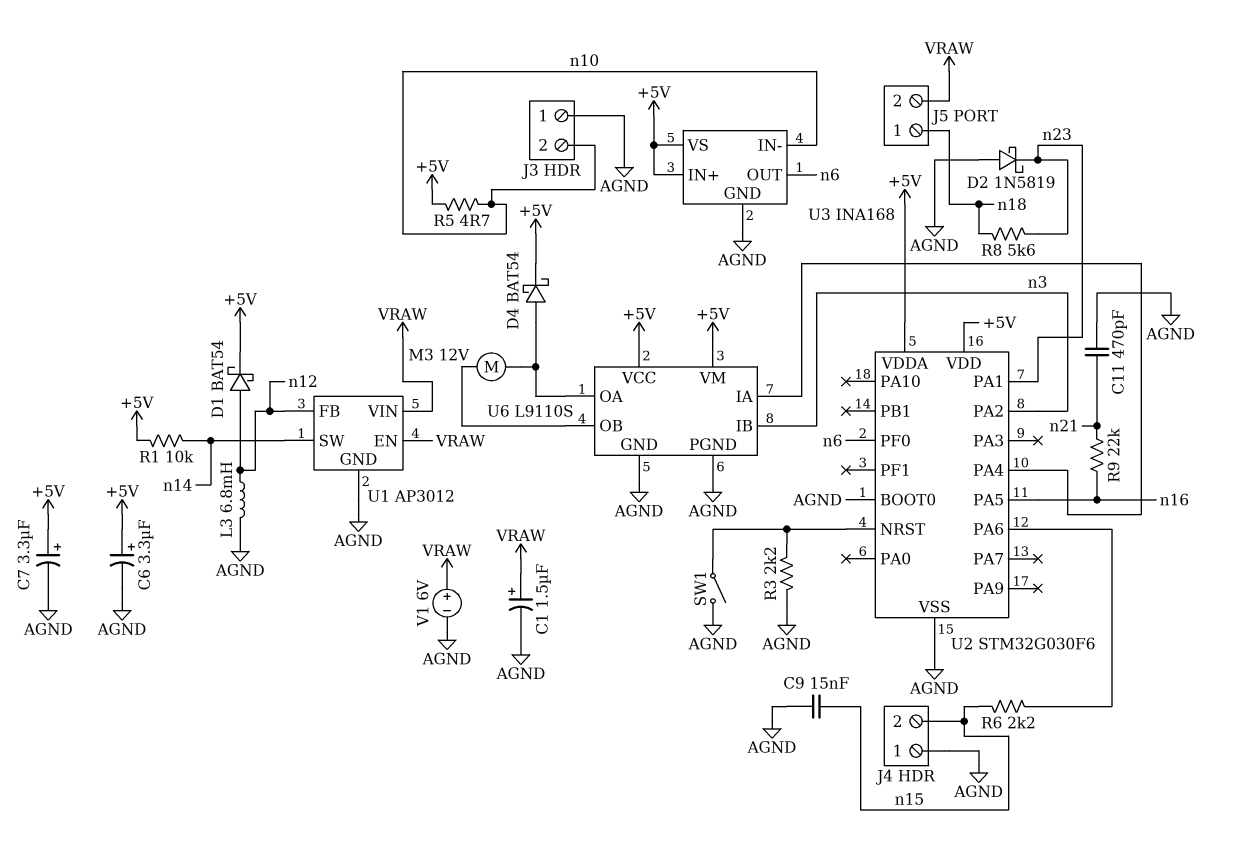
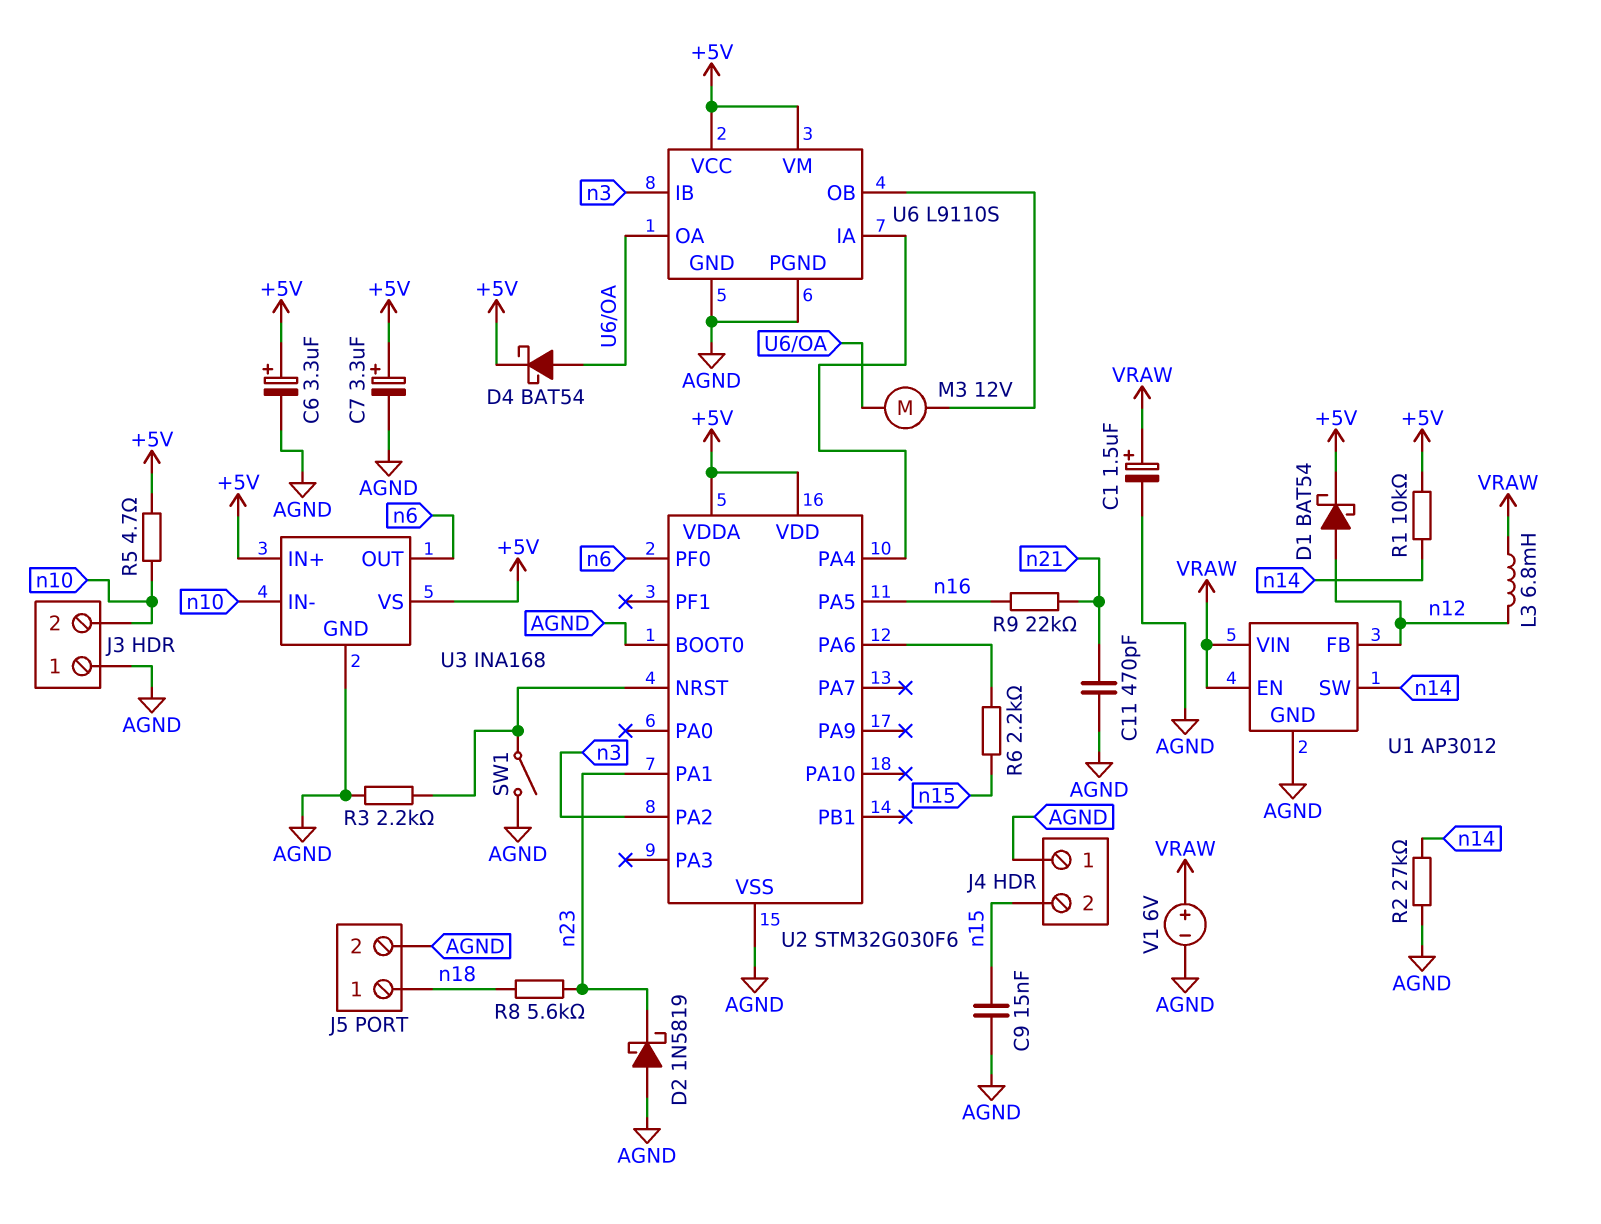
J5 pin 2: VRAW -> AGND
L3: 6.8mH (AGND, n12) -> 6.8mH (VRAW, n12)
R2: none -> 27k (AGND, n14)

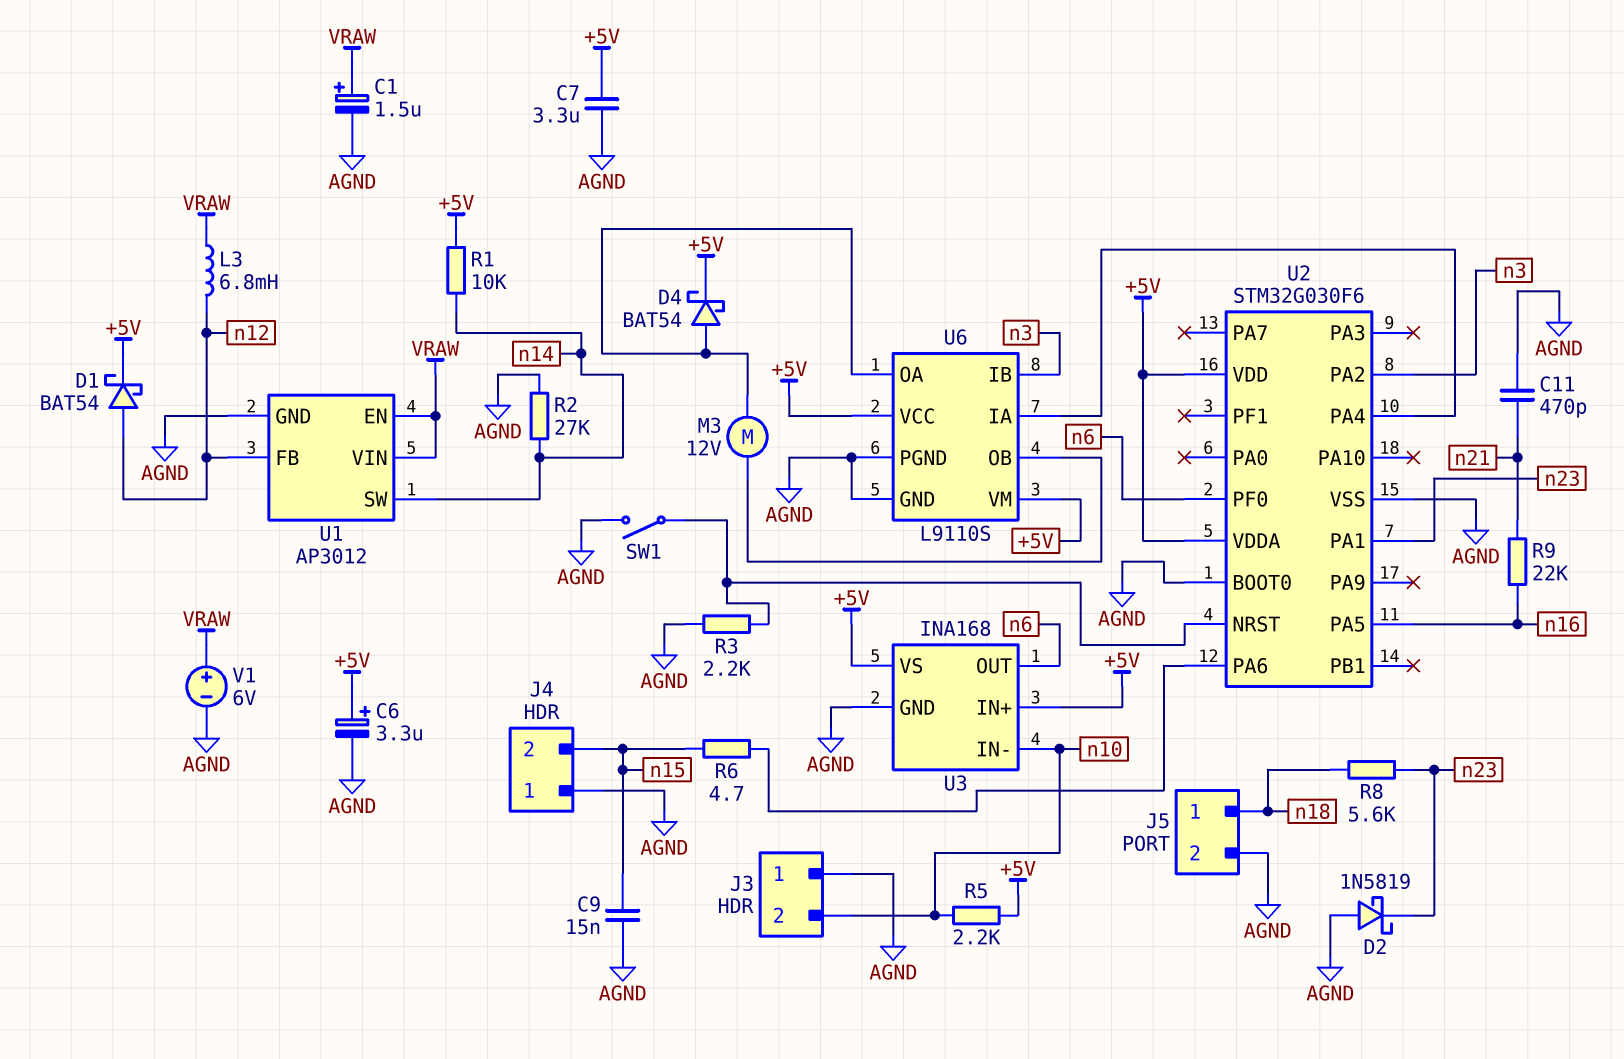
C7: 3.3uF (plus +5V, minus AGND) -> 3.3uF (+5V, AGND)
R5: 4.7 (+5V, n10) -> 2.2k (+5V, n10)
R6: 2.2k (U2/PA6, n15) -> 4.7 (U2/PA6, n15)

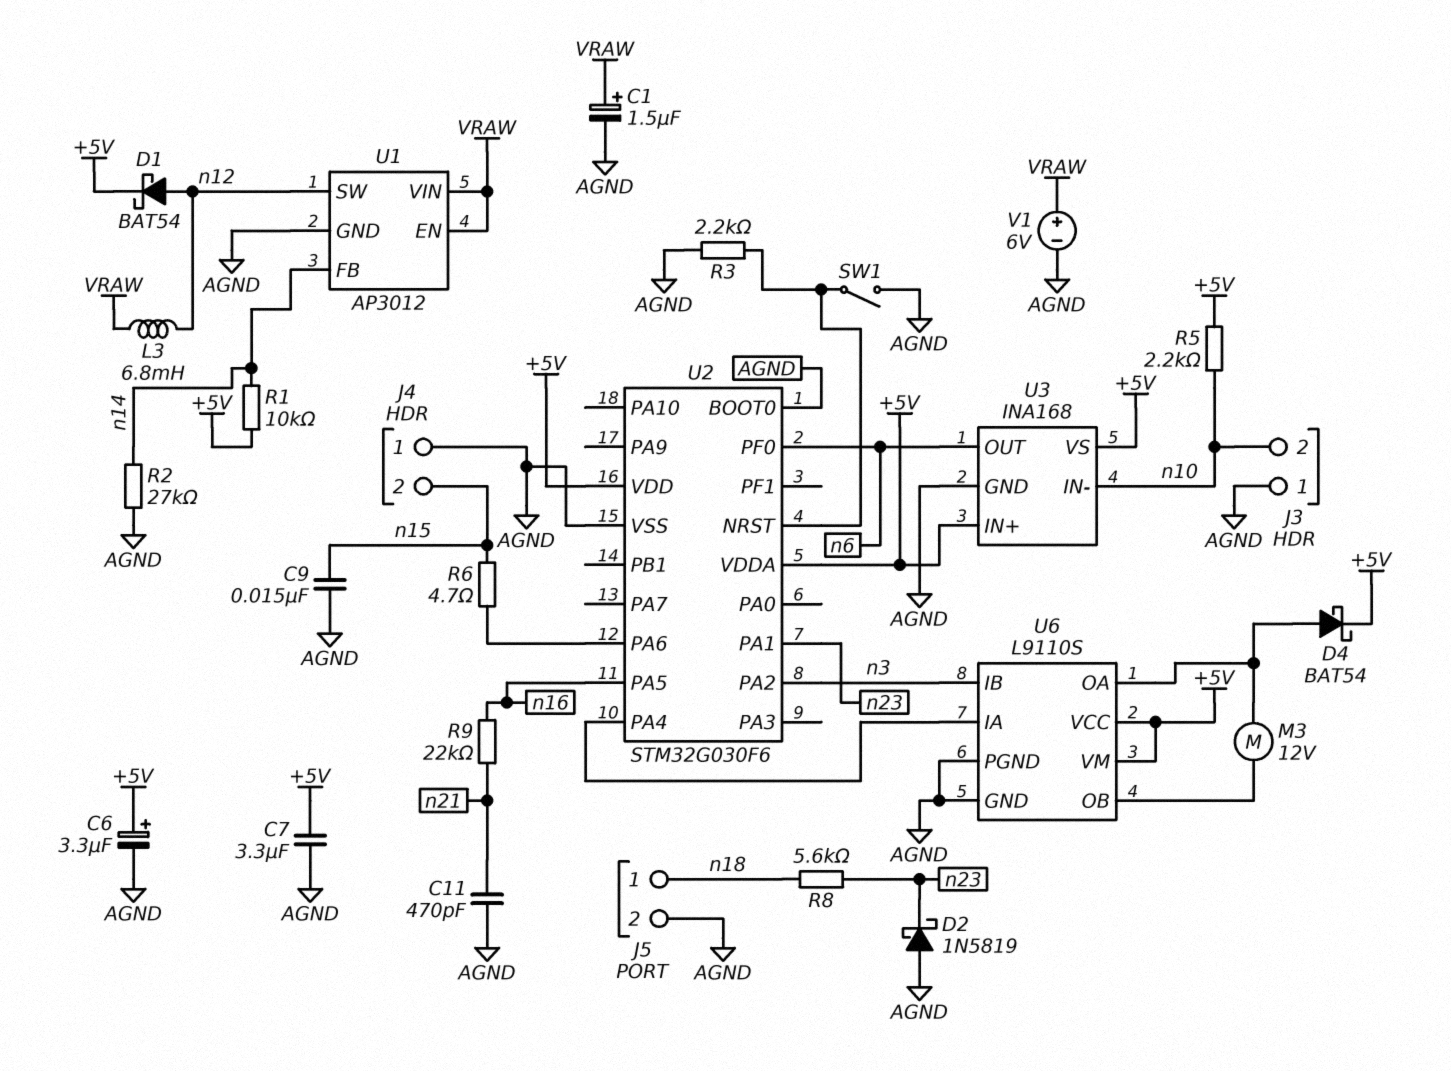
U1 pin FB: n12 -> n14
U1 pin SW: n14 -> n12

